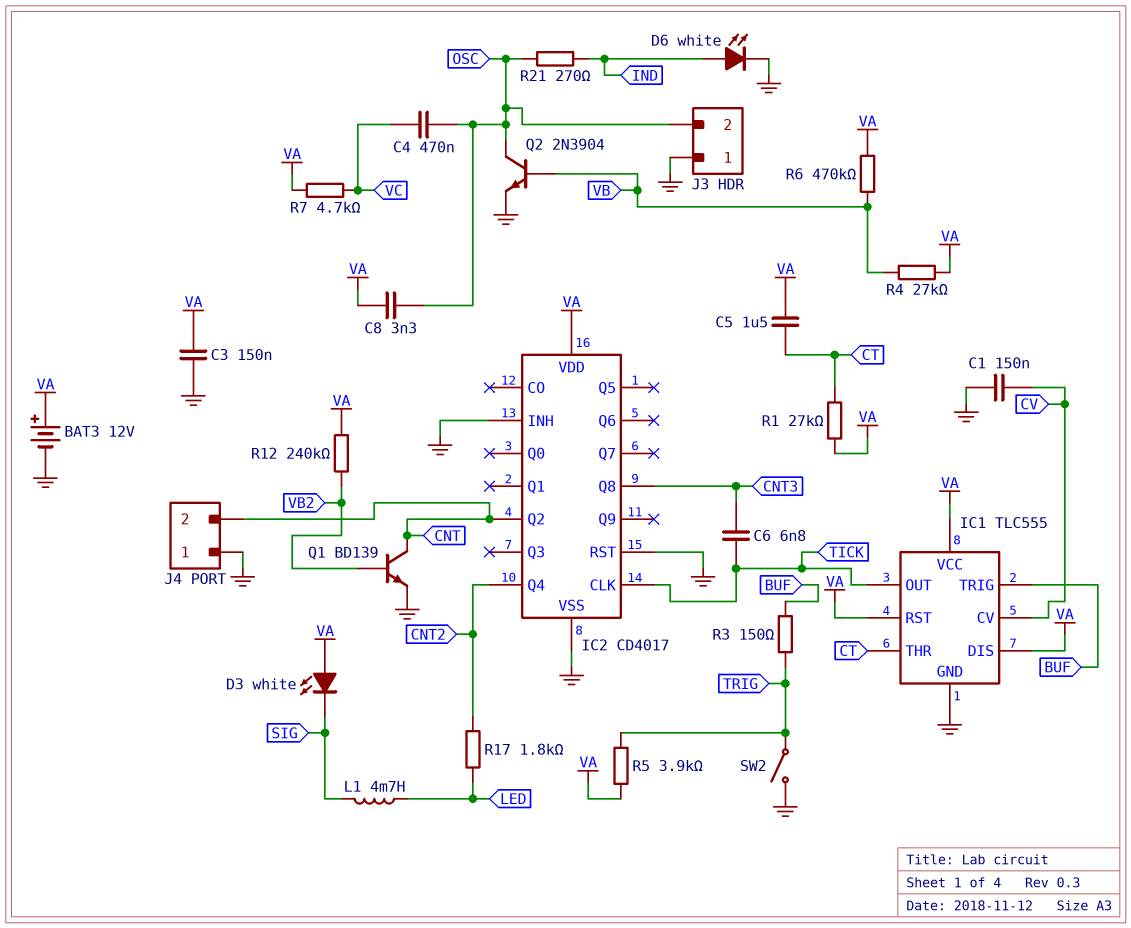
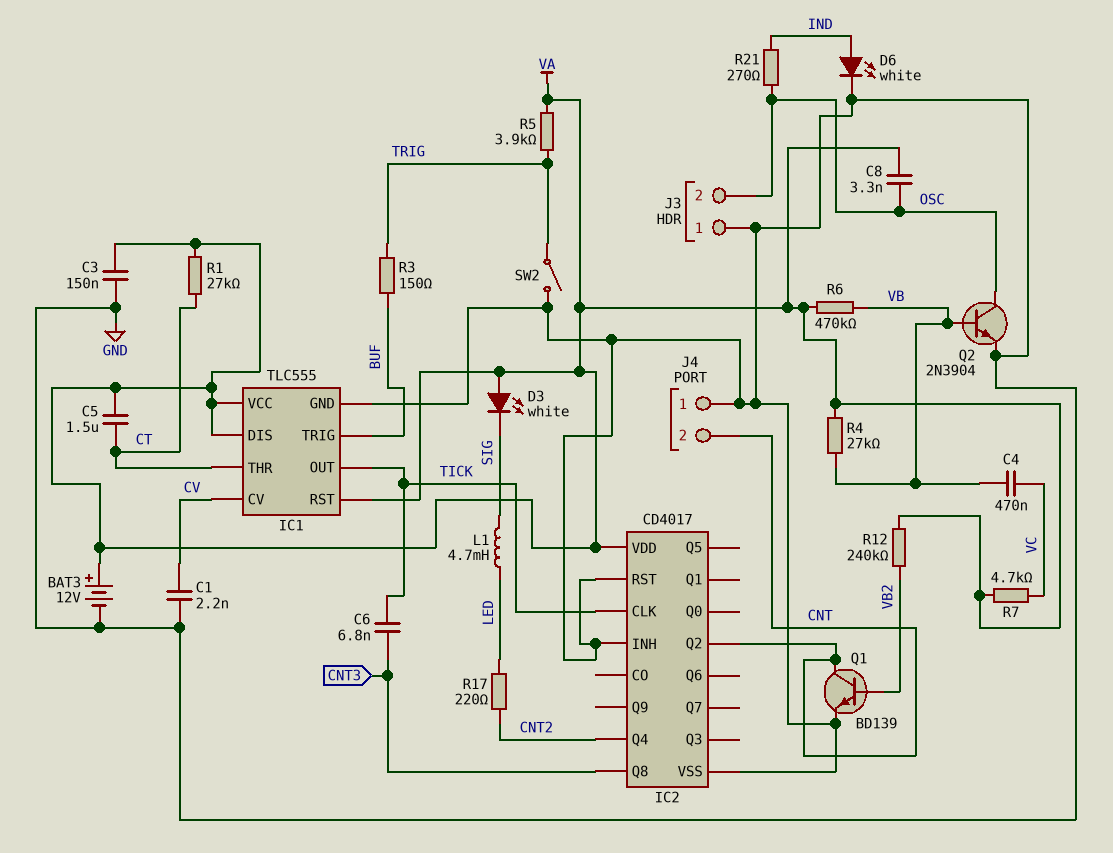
C1: 150nF (CV, GND) -> 2.2nF (CV, GND)
C4: 470nF (OSC, VC) -> 470nF (VB, VC)
R17: 1.8k (CNT2, LED) -> 220 (CNT2, LED)

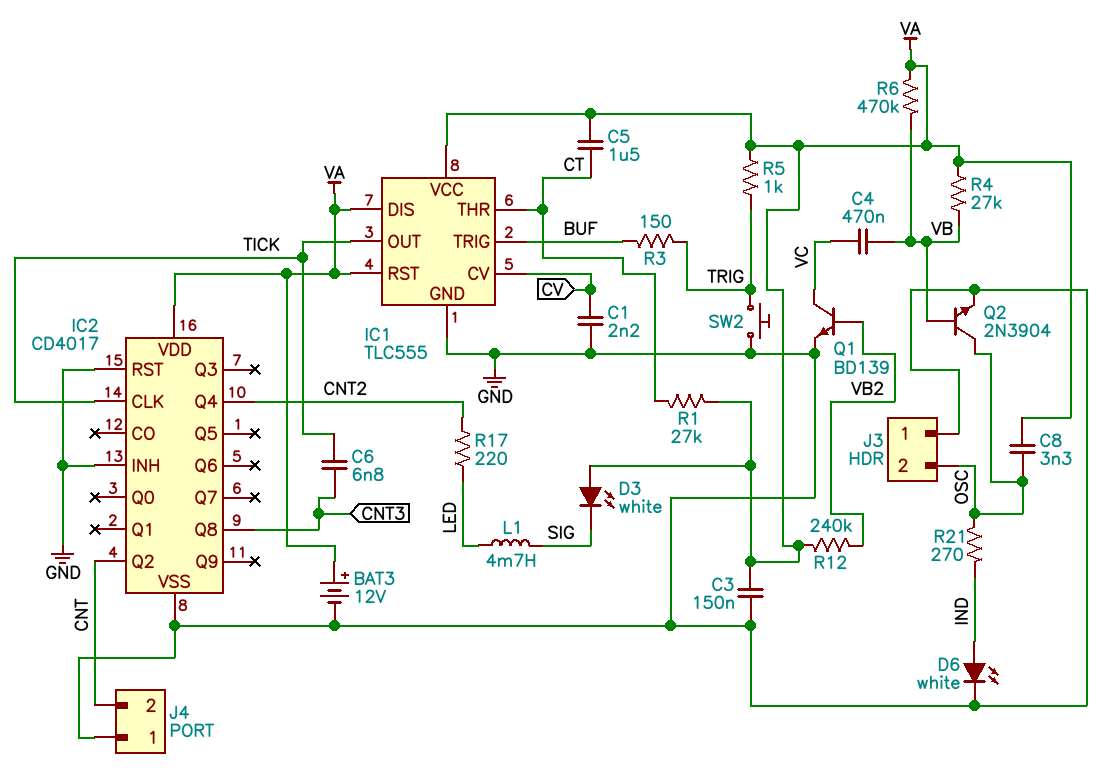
Q1: NPN BD139 (B VB2, C CNT, E GND) -> NPN BD139 (B VB2, C VC, E GND)
R5: 3.9k (TRIG, VA) -> 1k (TRIG, VA)
R7: 4.7k (VA, VC) -> none
SW2: switch (GND, TRIG) -> button (GND, TRIG)

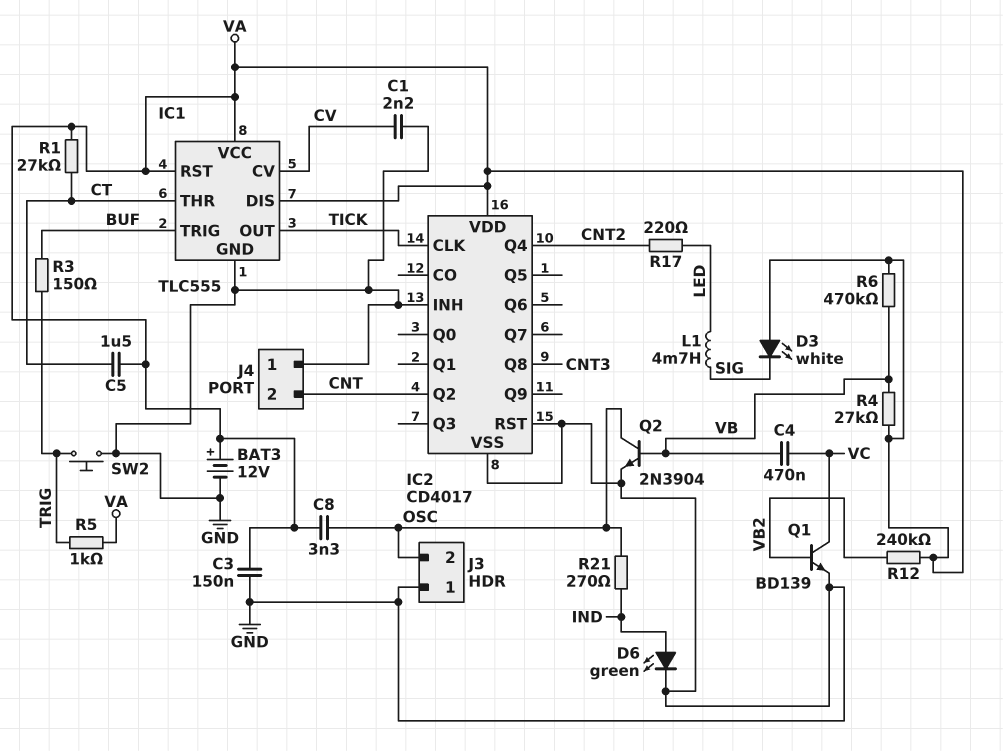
C6: 6.8nF (CNT3, TICK) -> none
D6: LED white (A IND, K GND) -> LED green (A IND, K GND)

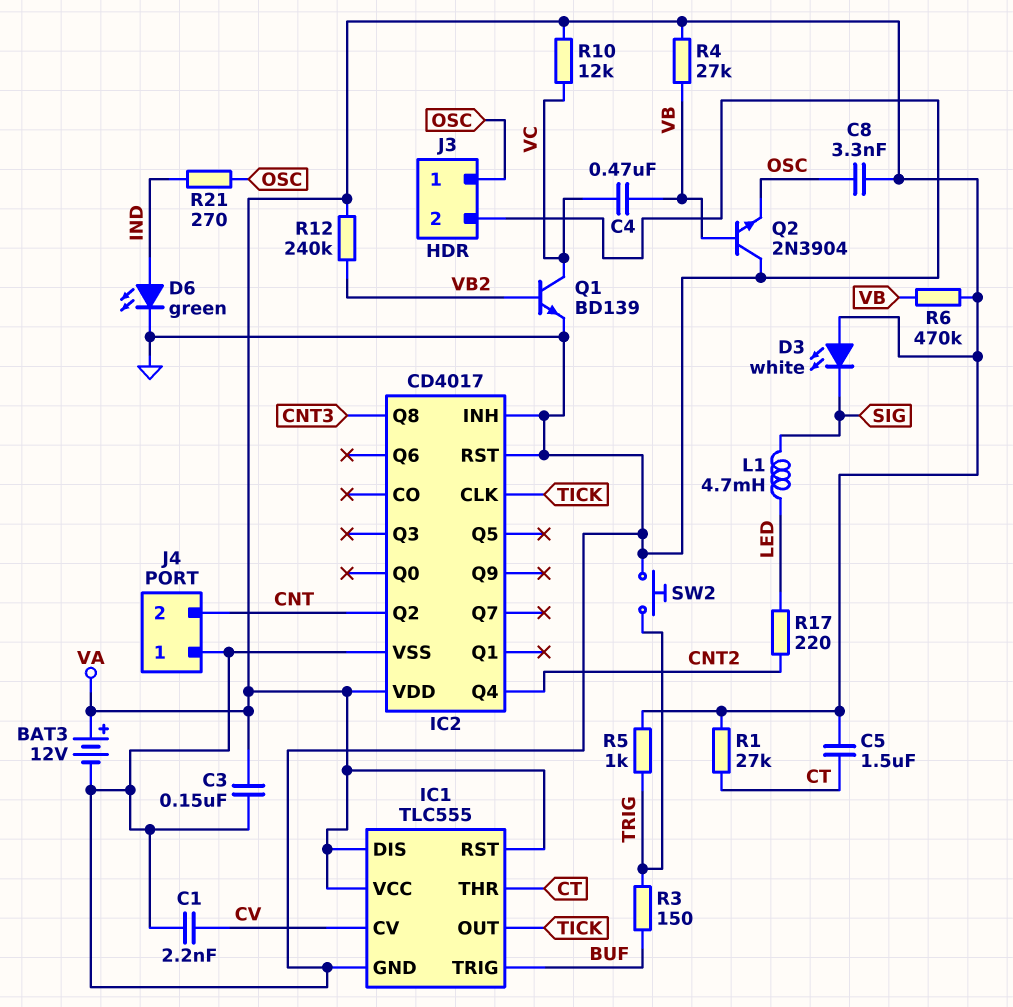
J3 pin 1: GND -> OSC
J3 pin 2: OSC -> GND
Q2: NPN 2N3904 (B VB, C OSC, E GND) -> NPN 2N3904 (B VB, C GND, E OSC)
R10: none -> 12k (VA, VC)

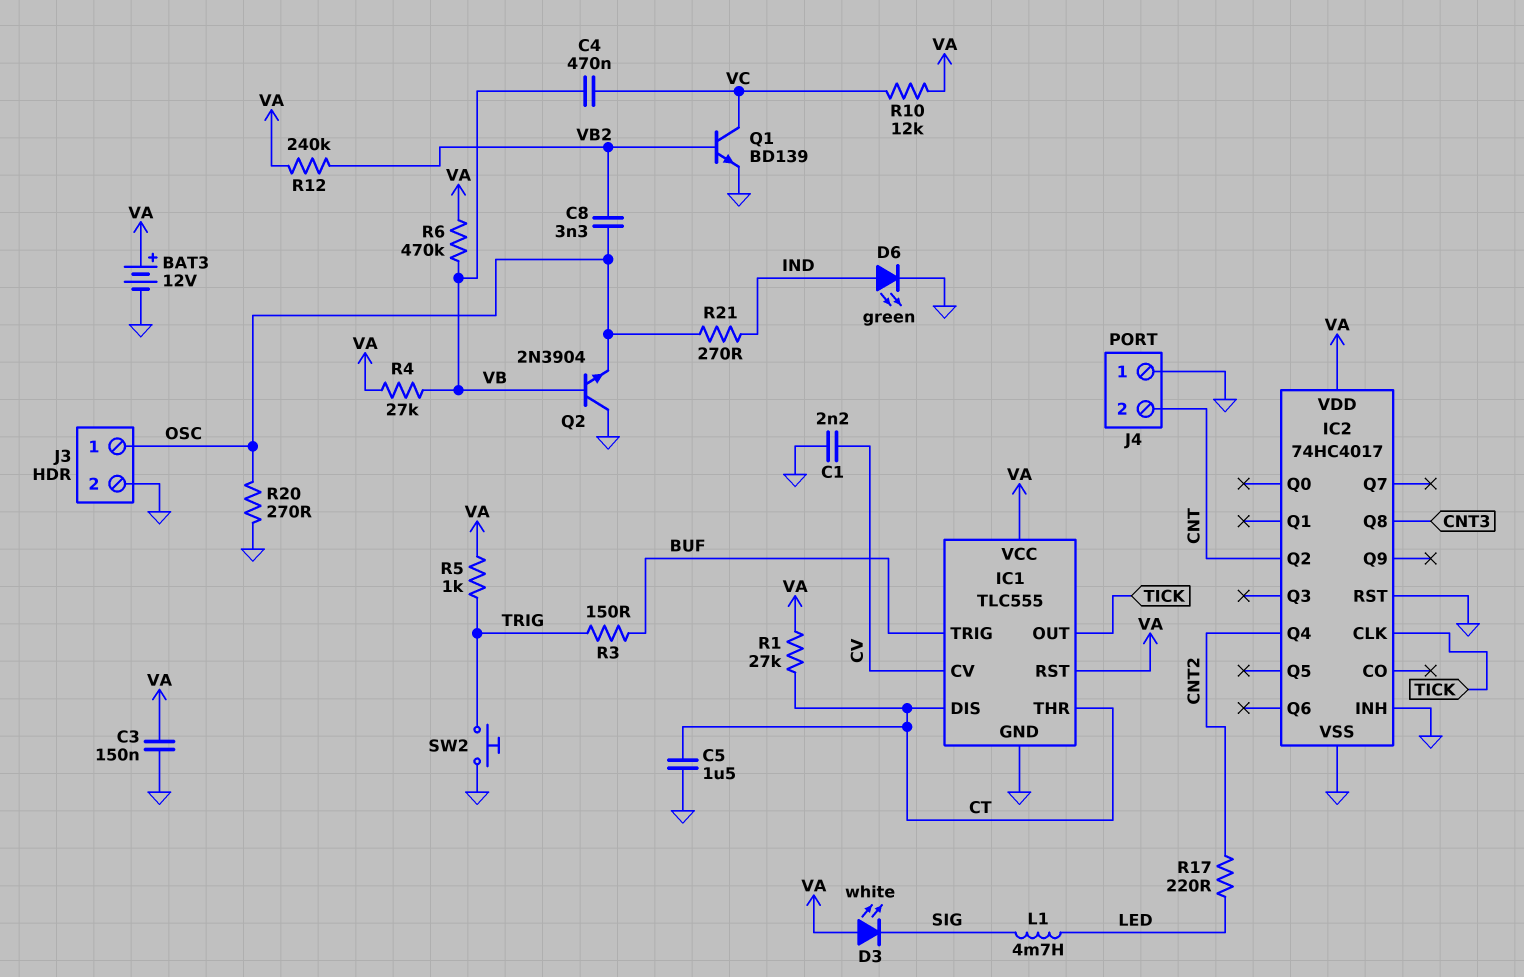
C5: 1.5uF (CT, VA) -> 1.5uF (CT, GND)
C8: 3.3nF (OSC, VA) -> 3.3nF (OSC, VB2)
IC1 pin DIS: VA -> CT
IC2: CD4017 -> 74HC4017
R20: none -> 270 (GND, OSC)

